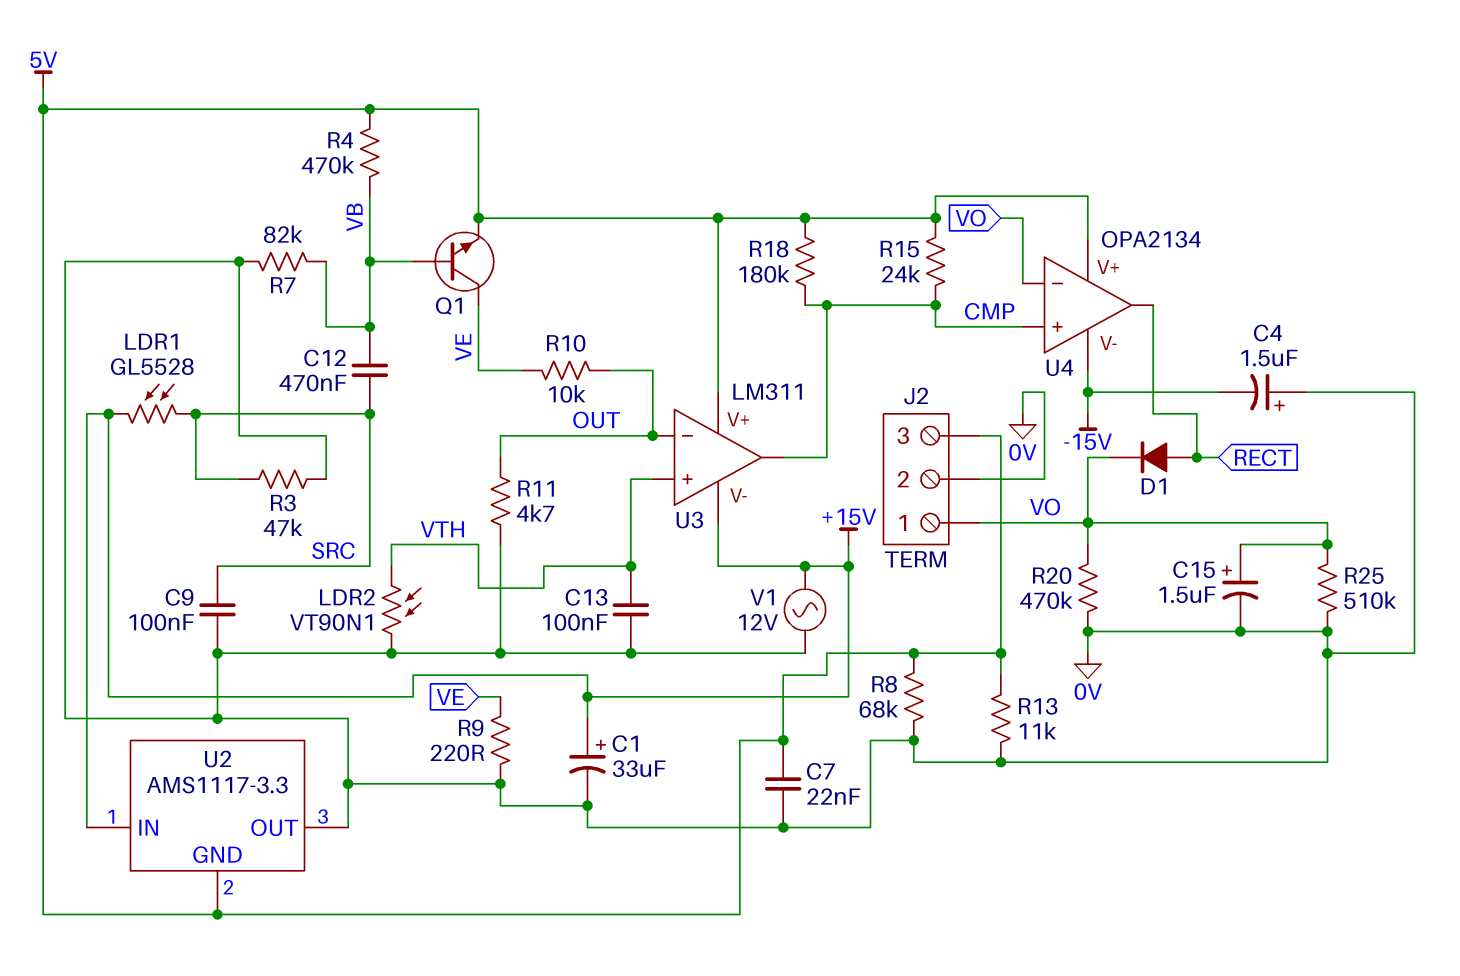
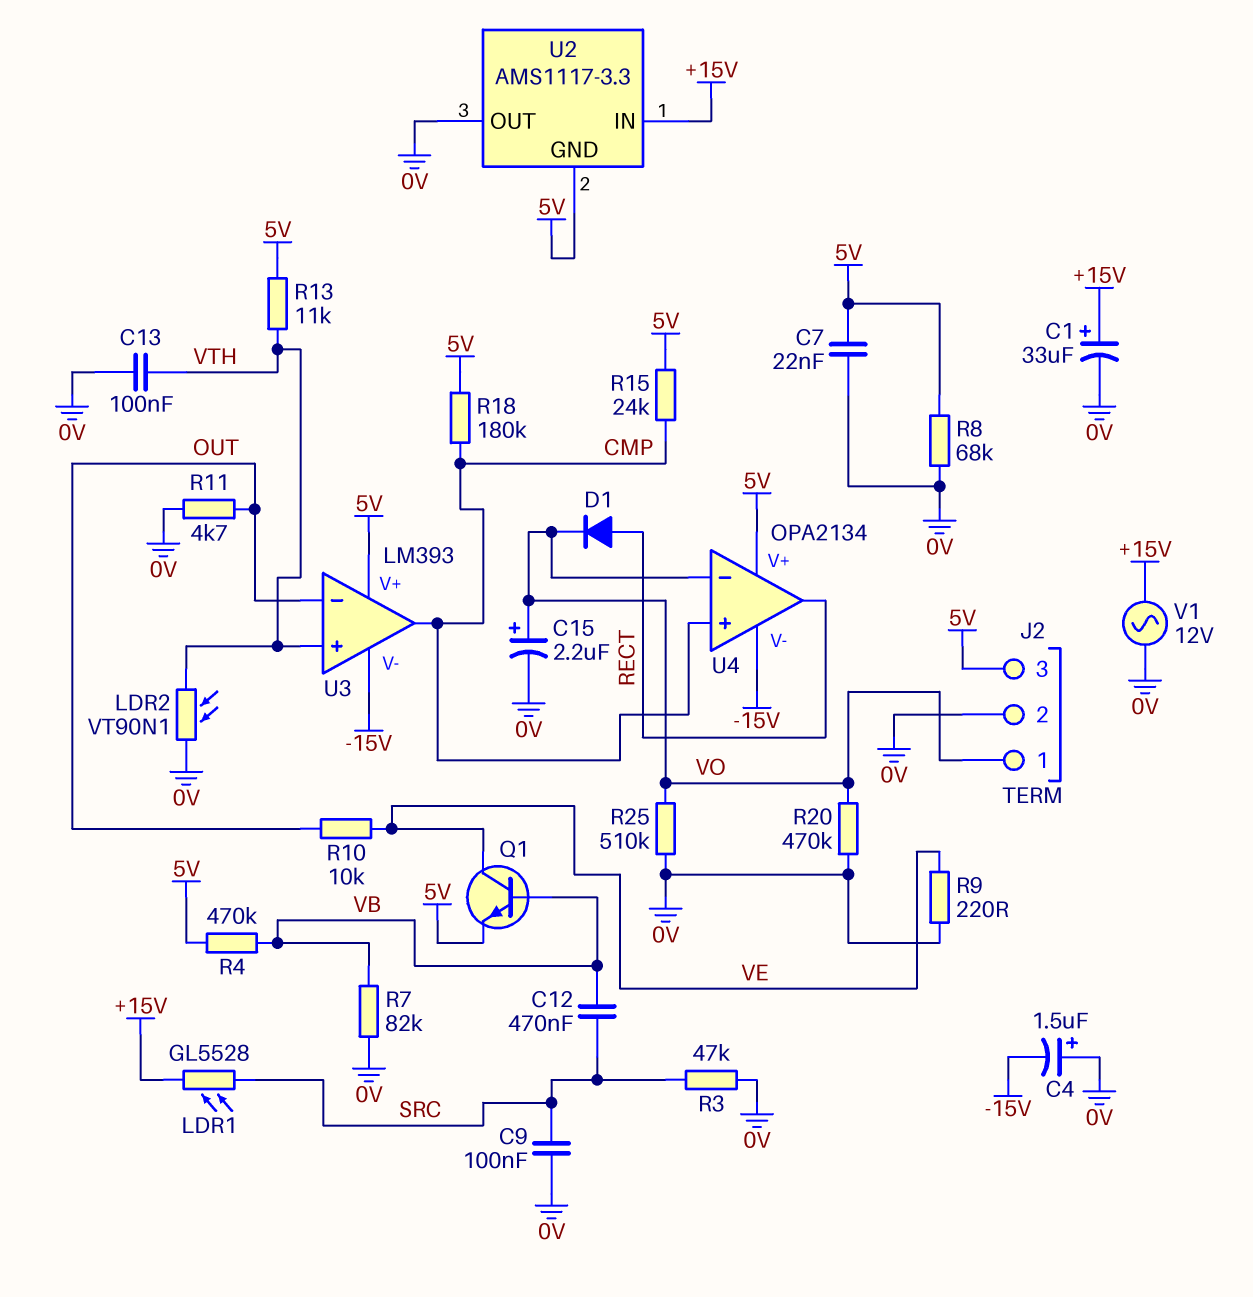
C15: 1.5uF (plus VO, minus 0V) -> 2.2uF (plus VO, minus 0V)
R13: 11k (0V, 5V) -> 11k (5V, VTH)
U3: LM311 -> LM393
U3 pin V-: +15V -> -15V

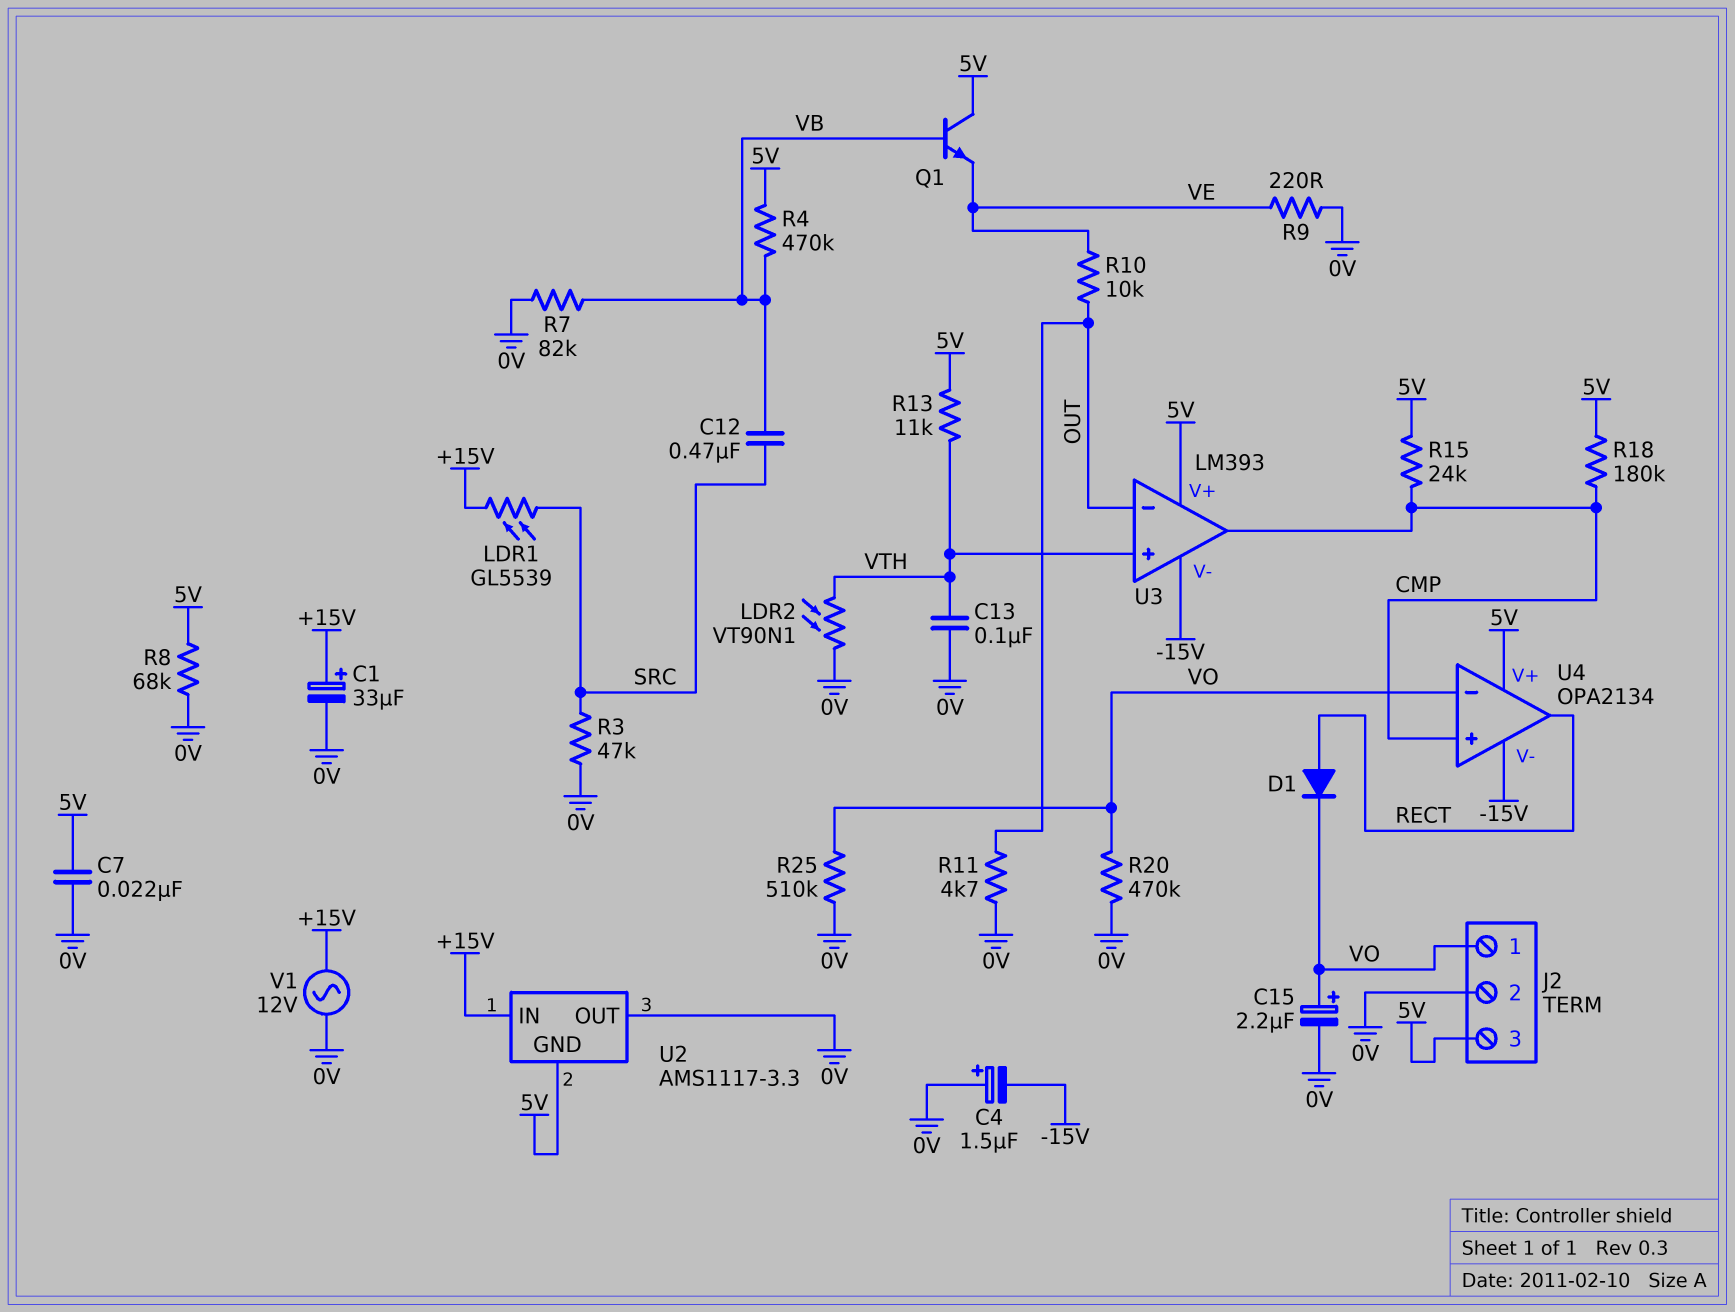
C9: 100nF (0V, SRC) -> none
LDR1: GL5528 (+15V, SRC) -> GL5539 (+15V, SRC)
Q1: NPN (B VB, C VE, E 5V) -> NPN (B VB, C 5V, E VE)

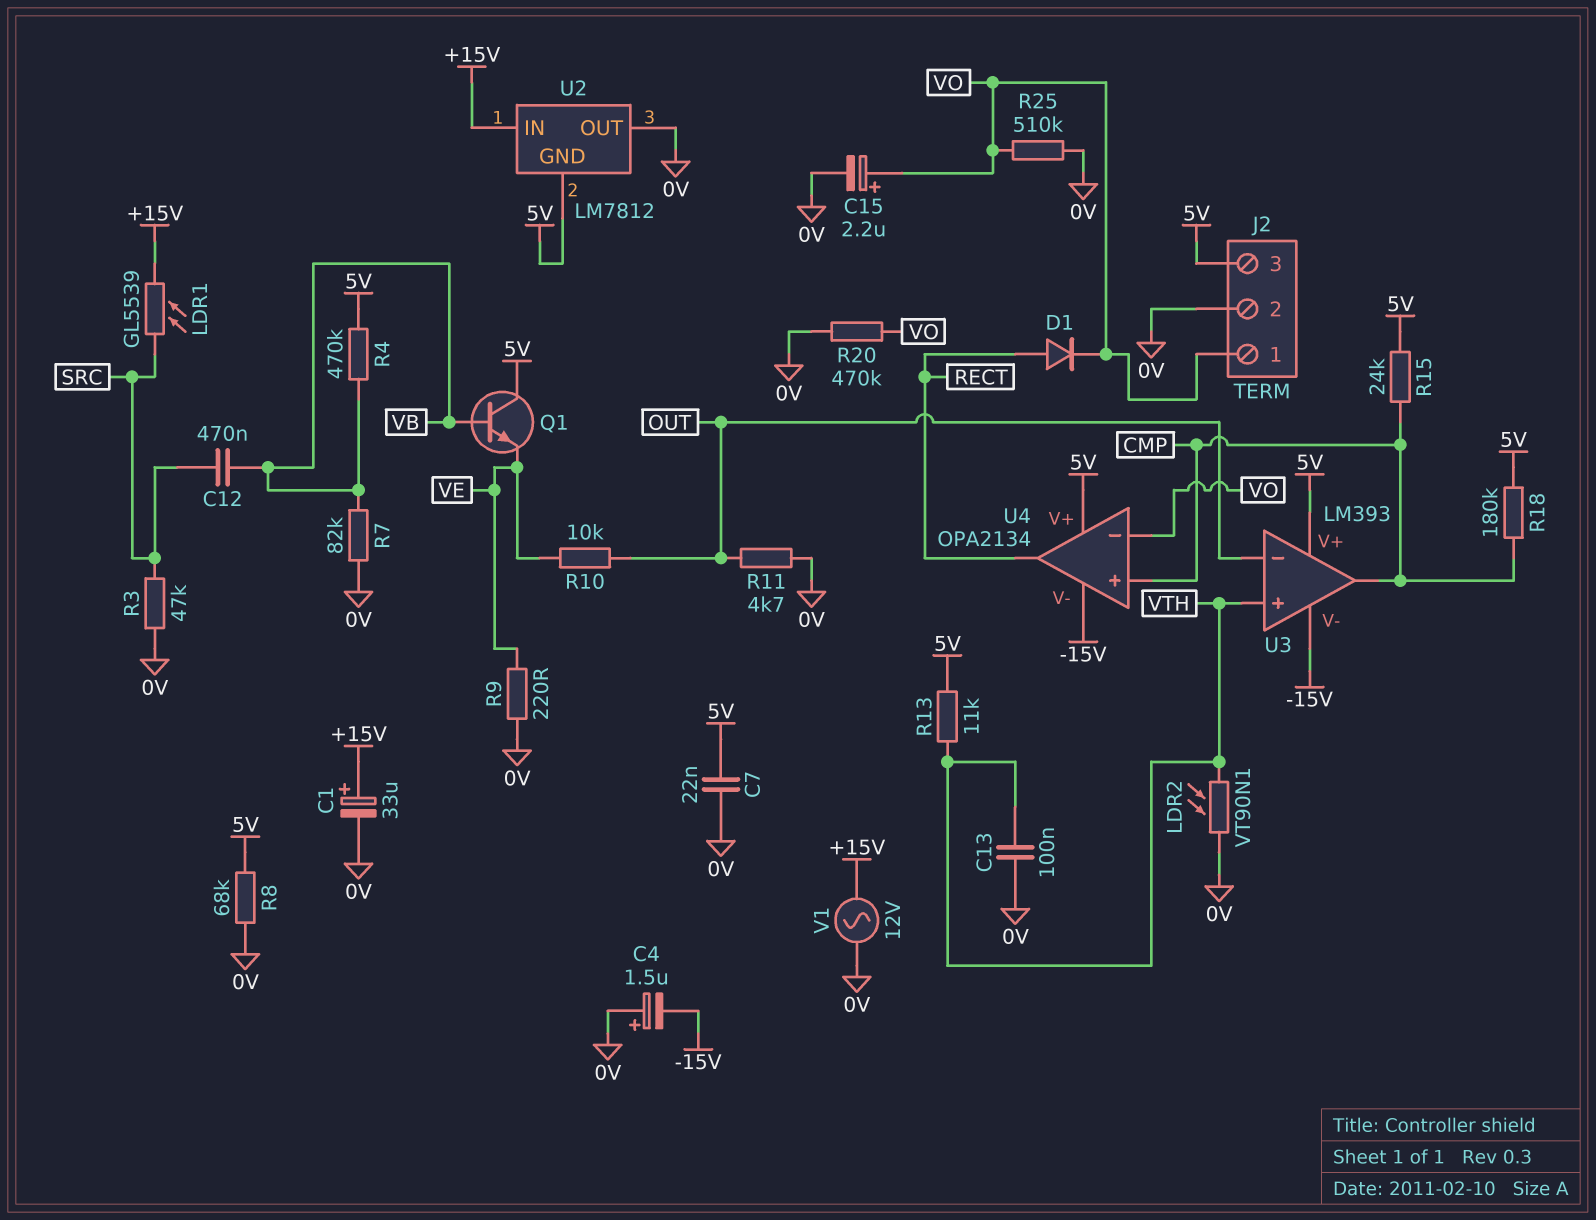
U2: AMS1117-3.3 -> LM7812

